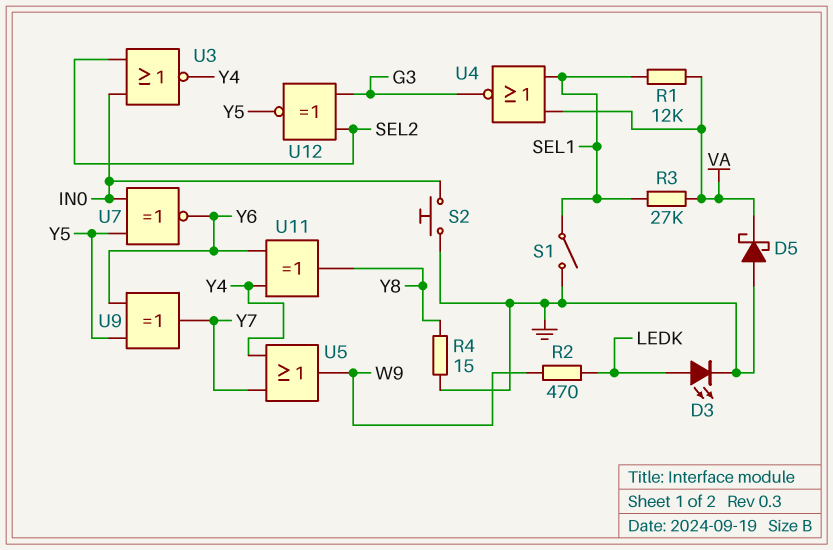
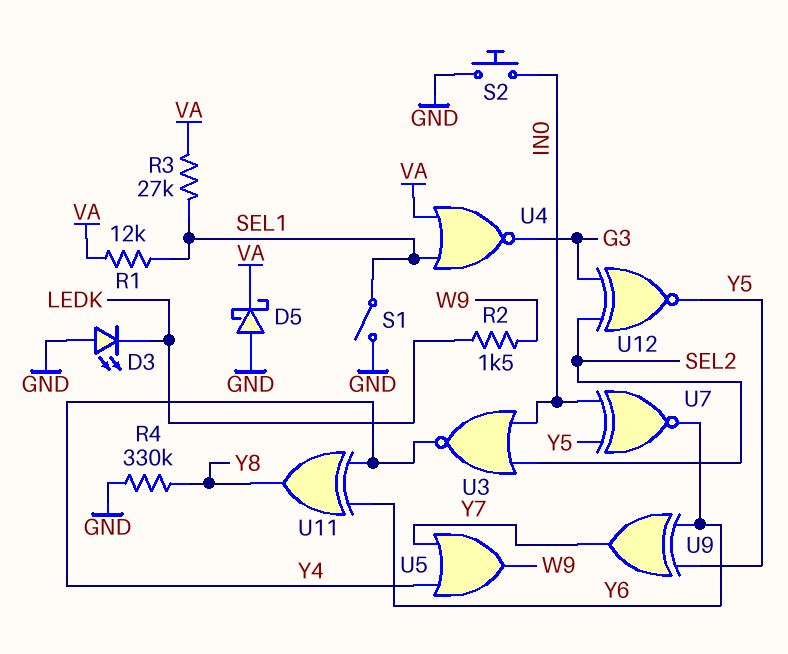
D3: LED (A LEDK, K GND) -> LED (A GND, K LEDK)
R2: 470 (LEDK, W9) -> 1.5k (LEDK, W9)
R4: 15 (GND, Y8) -> 330k (GND, Y8)

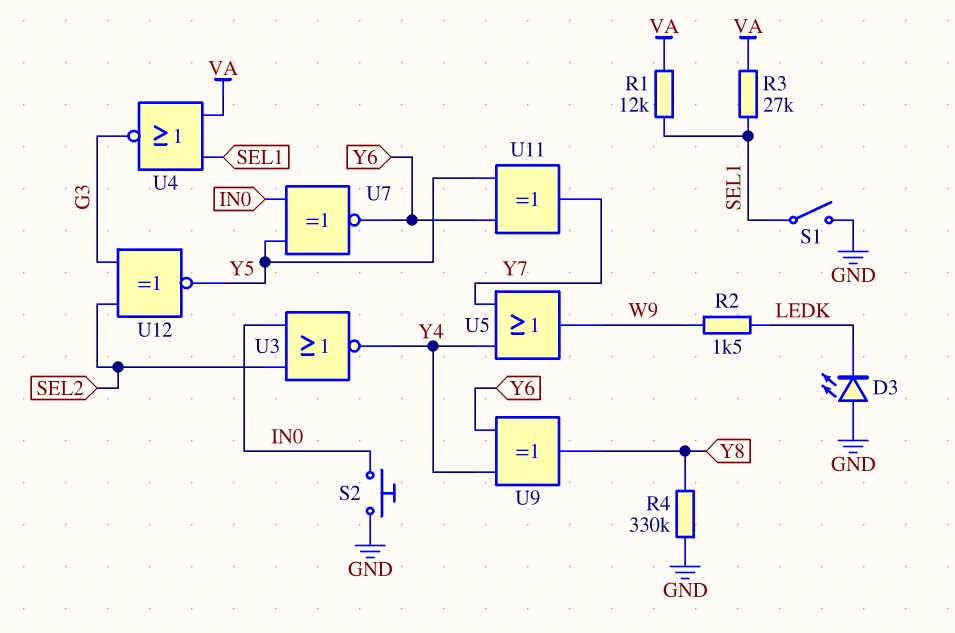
D5: schottky (A GND, K VA) -> none
U9: XOR (in Y5, in Y6, out Y7) -> XOR (in Y4, in Y6, out Y8)
U11: XOR (in Y4, in Y6, out Y8) -> XOR (in Y5, in Y6, out Y7)

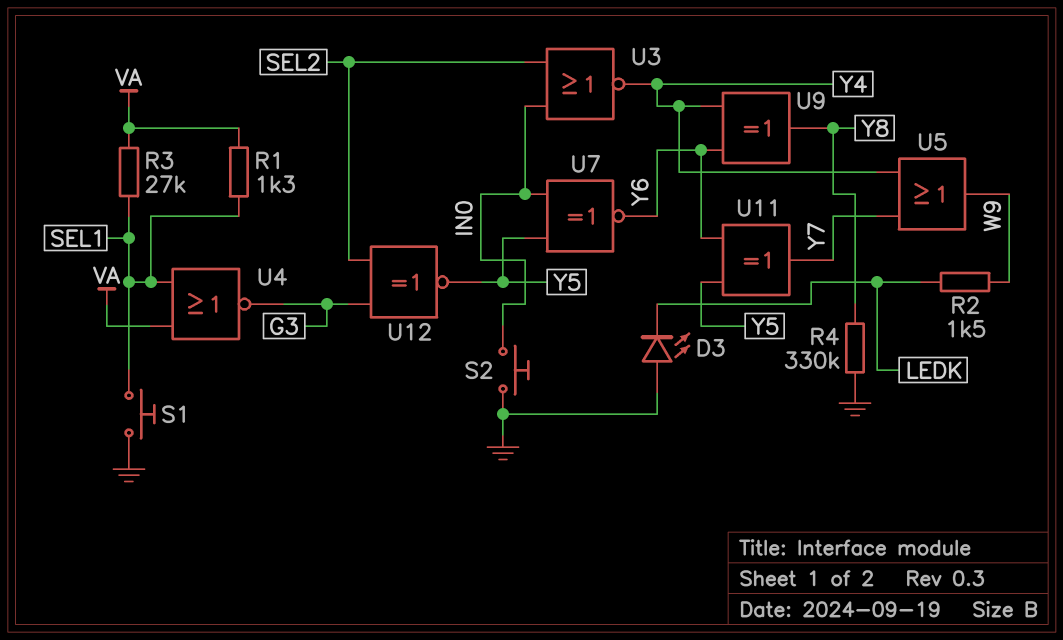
R1: 12k (SEL1, VA) -> 1.3k (SEL1, VA)
S1: switch (GND, SEL1) -> button (GND, SEL1)

